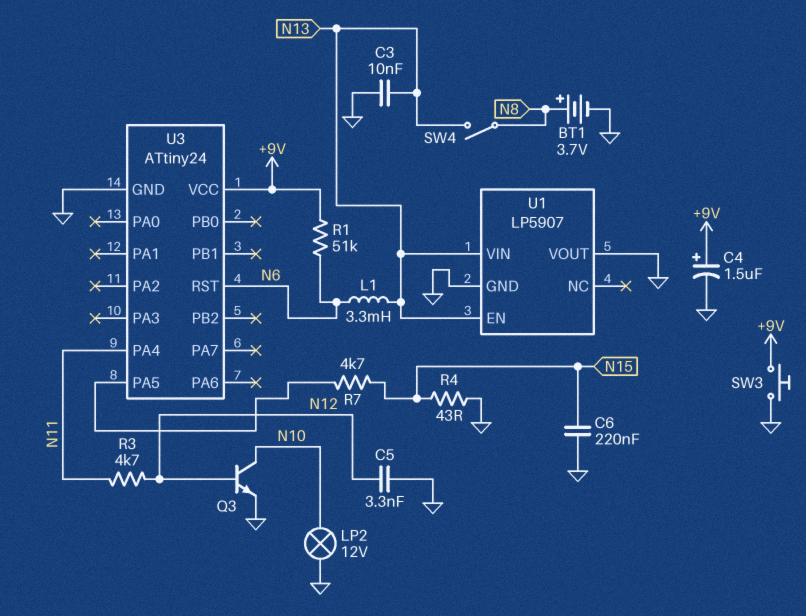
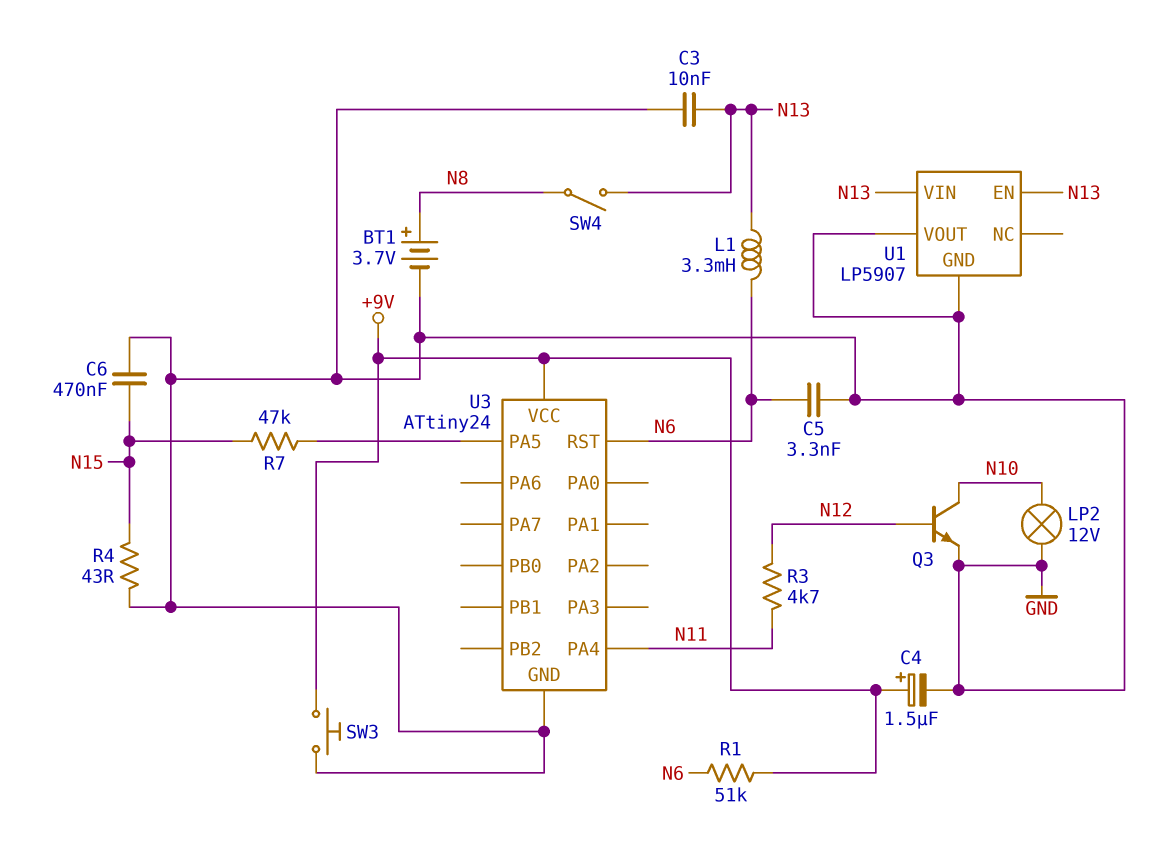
C5: 3.3nF (GND, N12) -> 3.3nF (GND, N6)
C6: 220nF (GND, N15) -> 470nF (GND, N15)
R7: 4.7k (N15, U3/PA5) -> 47k (N15, U3/PA5)

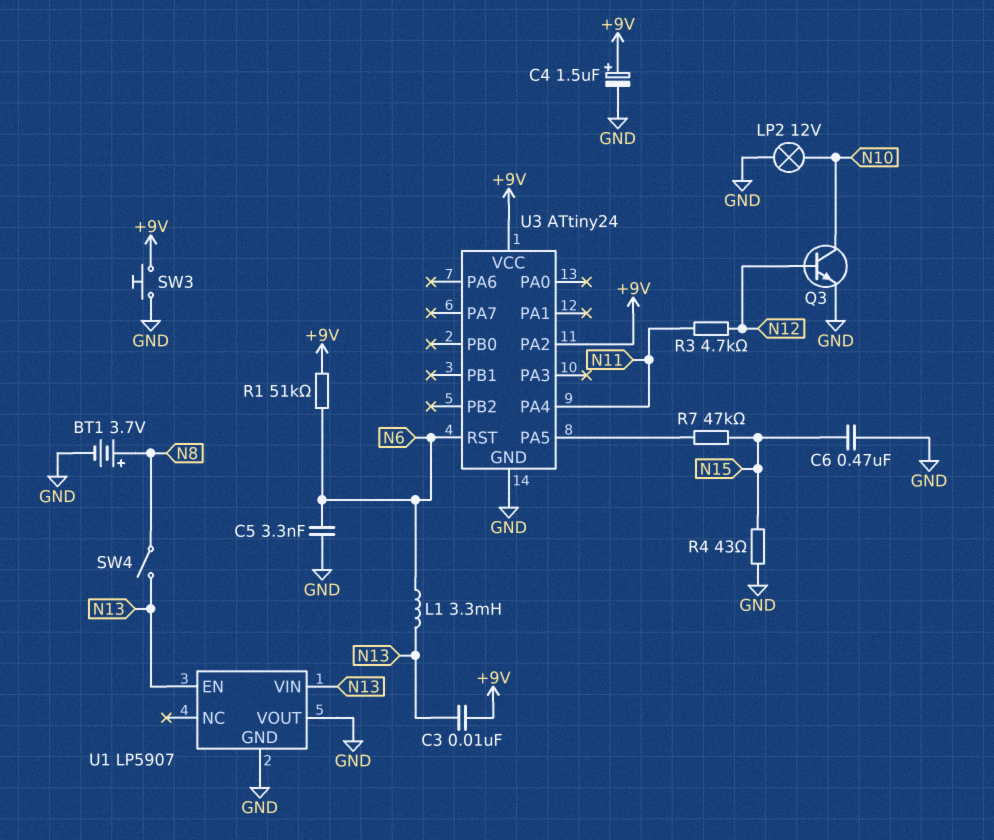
C3: 10nF (GND, N13) -> 10nF (+9V, N13)
U3 pin PA2: none -> +9V

